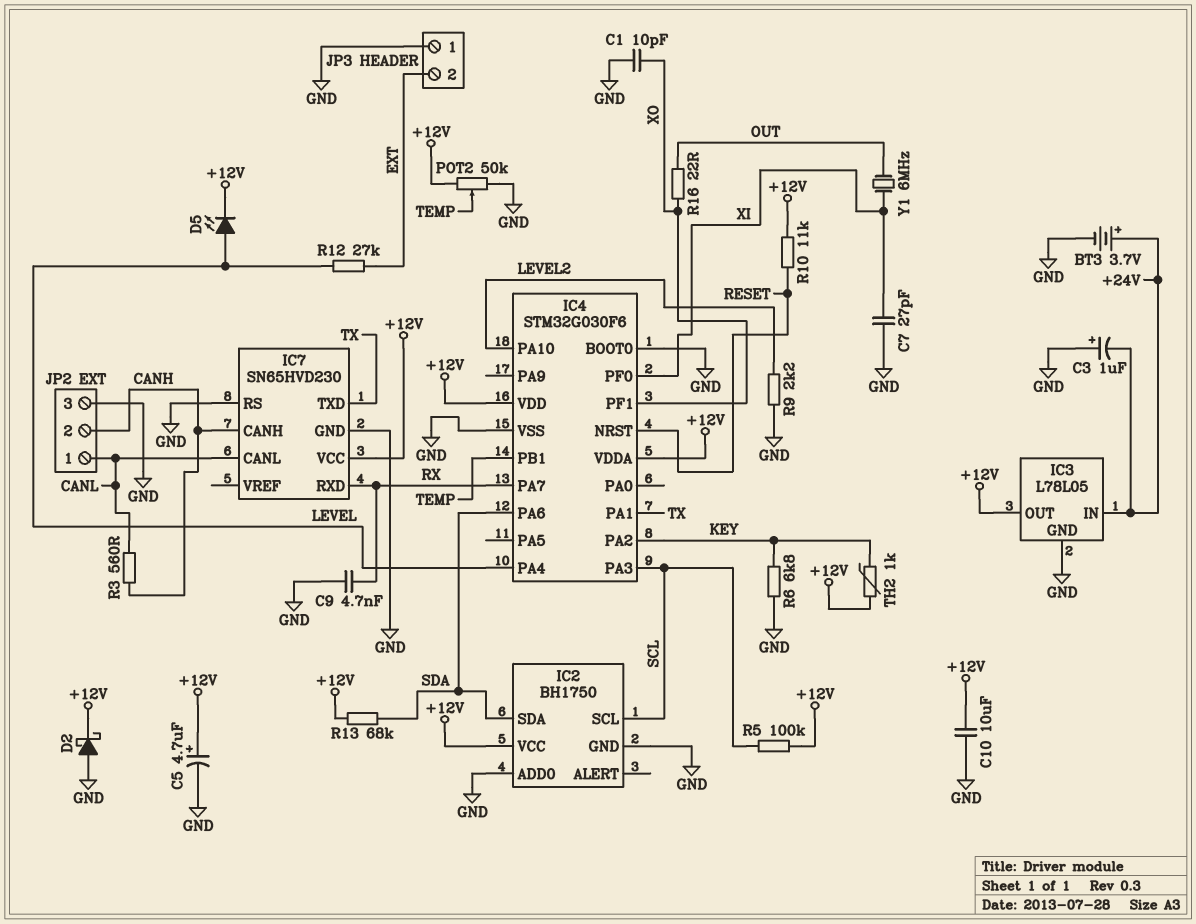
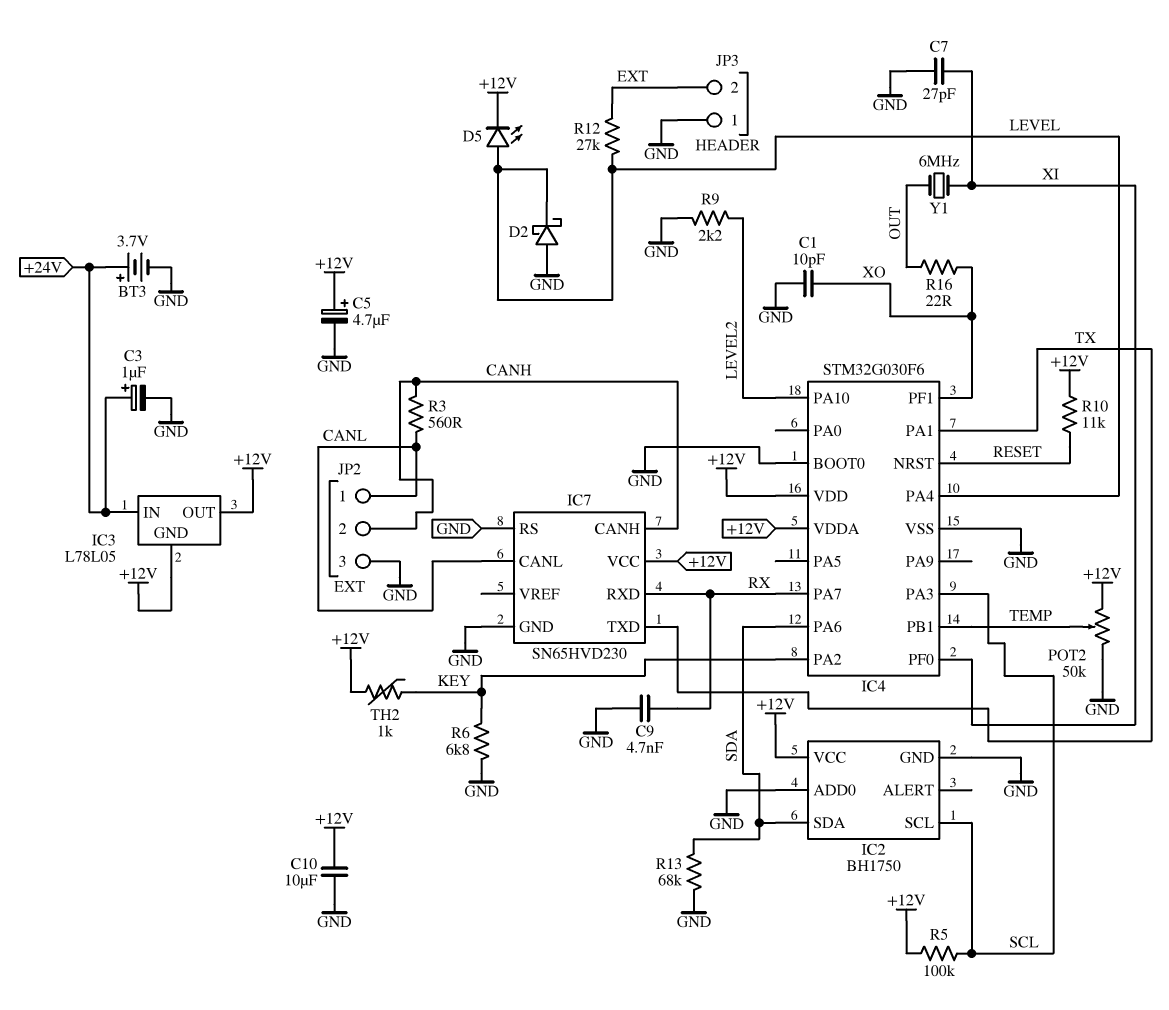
C3: 1uF (plus GND, minus +24V) -> 1uF (plus +24V, minus GND)
D2: schottky (A GND, K +12V) -> schottky (A GND, K LEVEL)
IC3 pin GND: GND -> +12V
R13: 68k (+12V, SDA) -> 68k (GND, SDA)

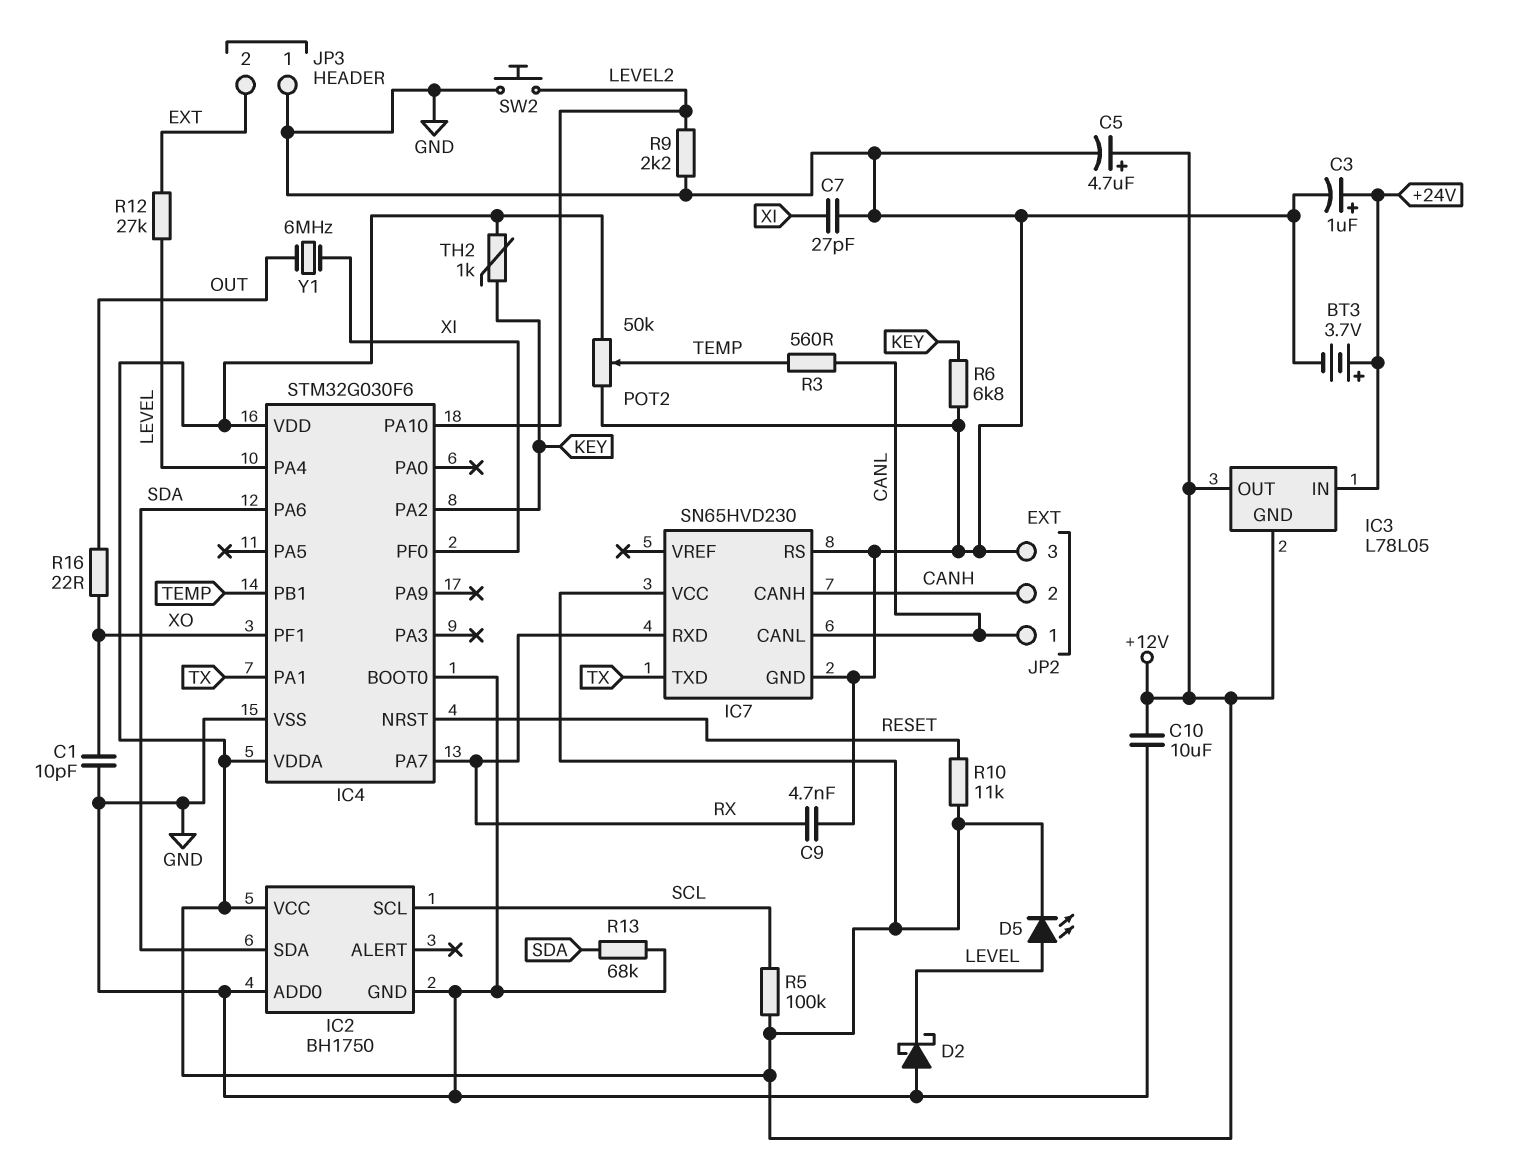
IC4 pin PA3: SCL -> none
R3: 560 (CANH, CANL) -> 560 (CANL, TEMP)
SW2: none -> button (GND, LEVEL2)

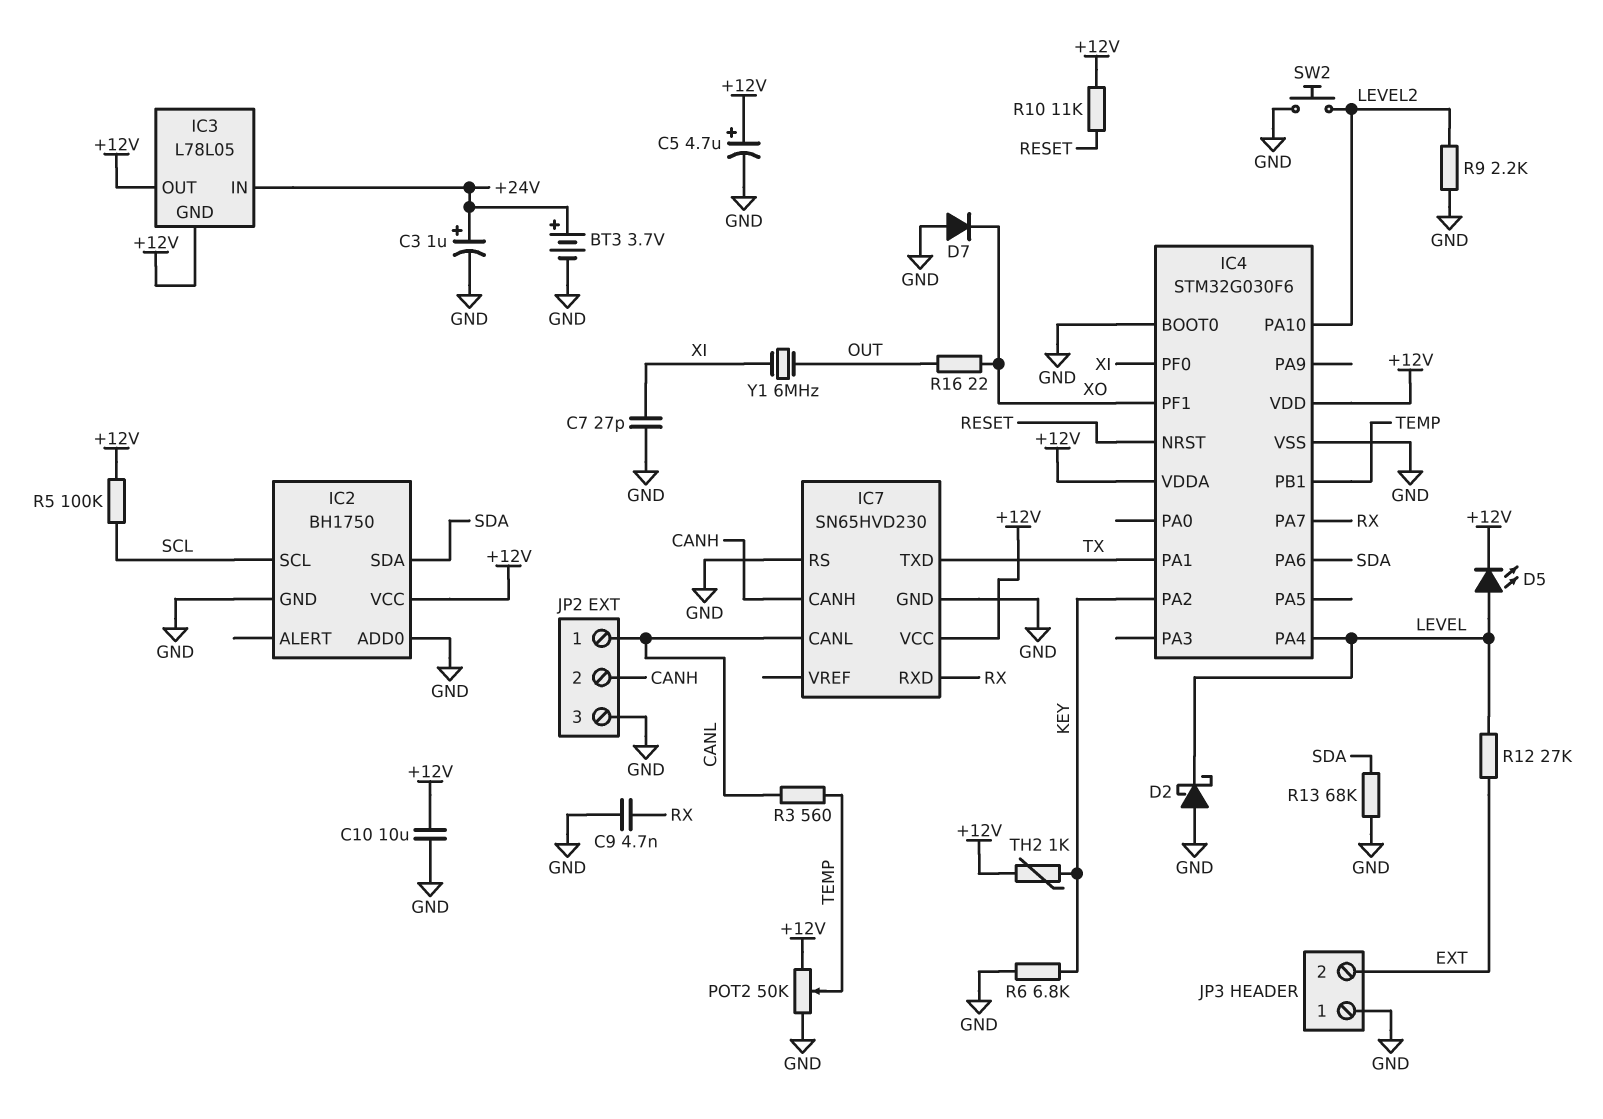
C1: 10pF (GND, XO) -> none
D7: none -> diode (A GND, K XO)

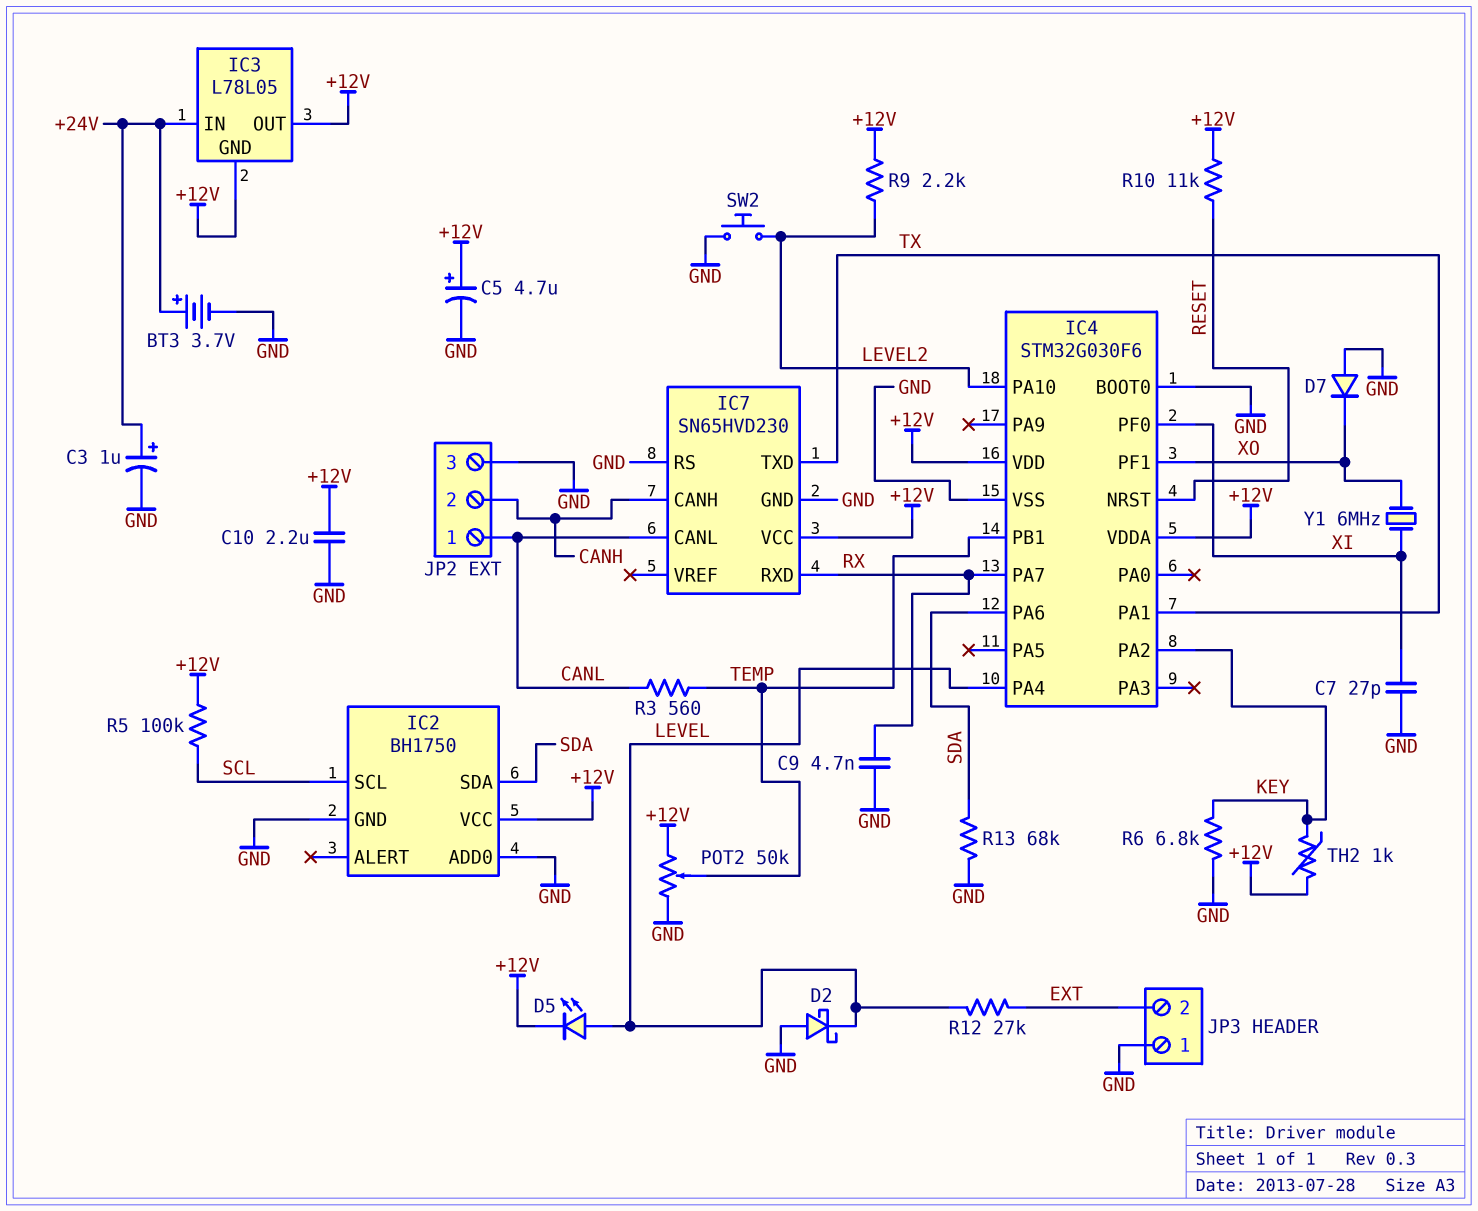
C10: 10uF (+12V, GND) -> 2.2uF (+12V, GND)
R9: 2.2k (GND, LEVEL2) -> 2.2k (+12V, LEVEL2)
R16: 22 (OUT, XO) -> none
Y1: 6MHz (OUT, XI) -> 6MHz (XI, XO)

